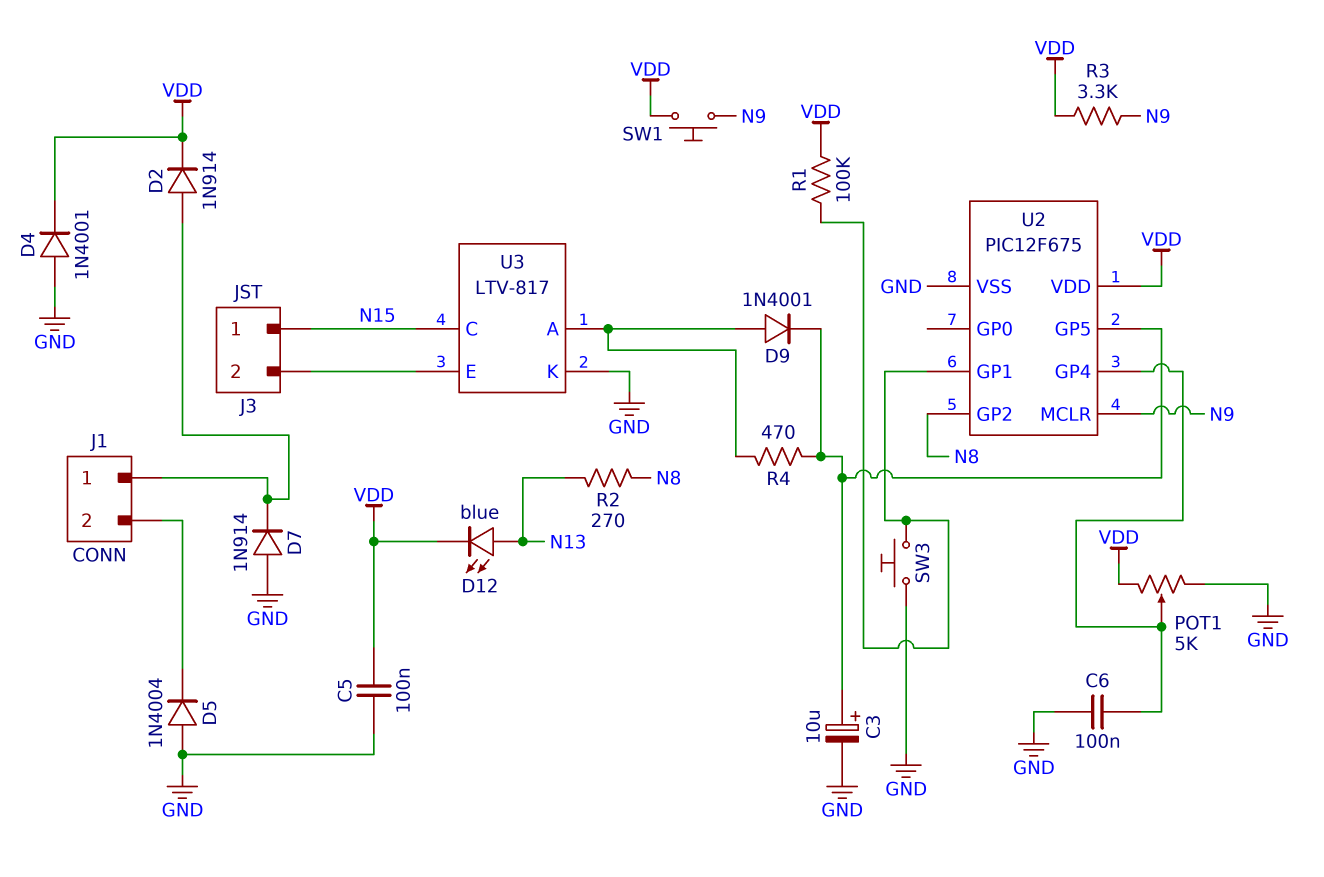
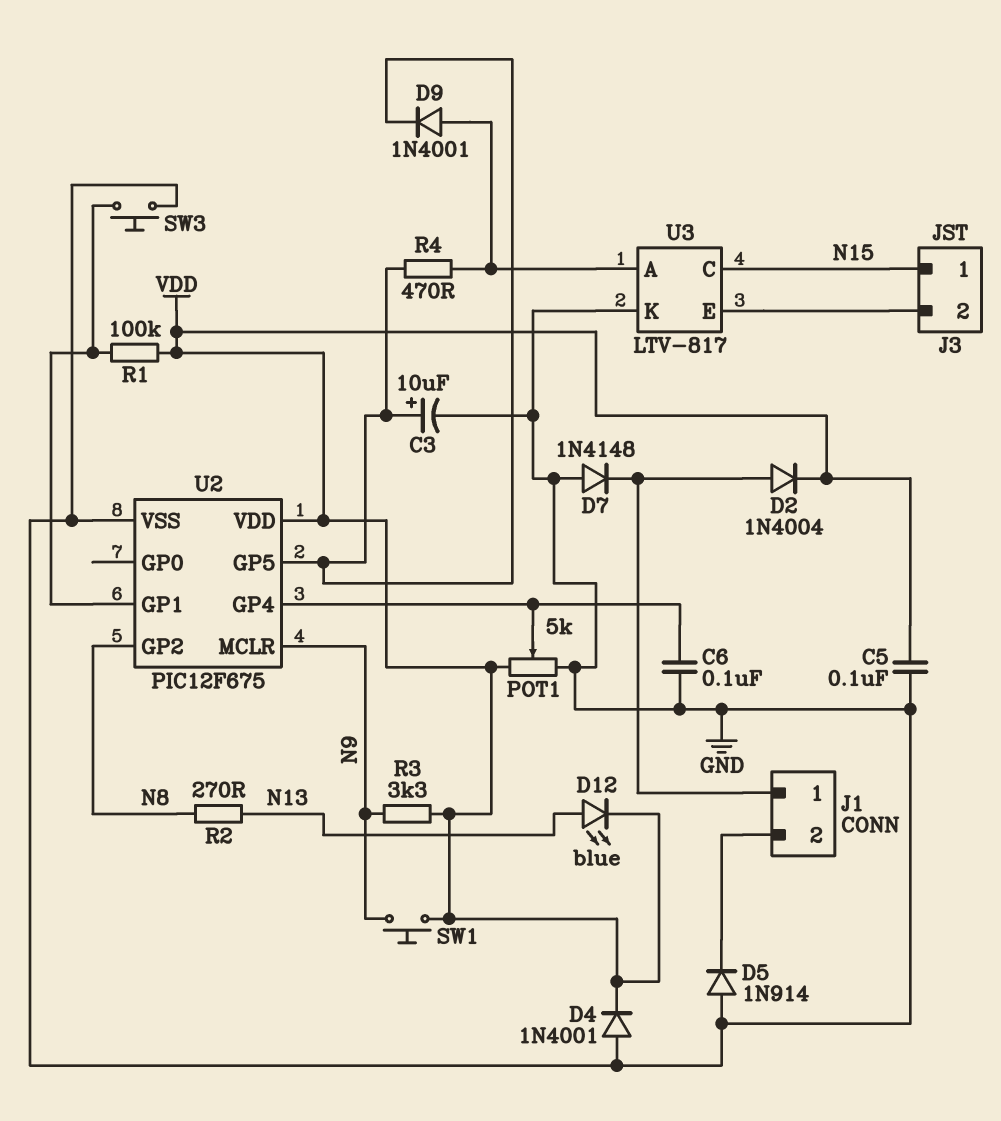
D2: diode 1N914 (A J1/1, K VDD) -> diode 1N4004 (A J1/1, K VDD)
D5: diode 1N4004 (A GND, K J1/2) -> diode 1N914 (A GND, K J1/2)
D7: diode 1N914 (A GND, K J1/1) -> diode 1N4148 (A GND, K J1/1)

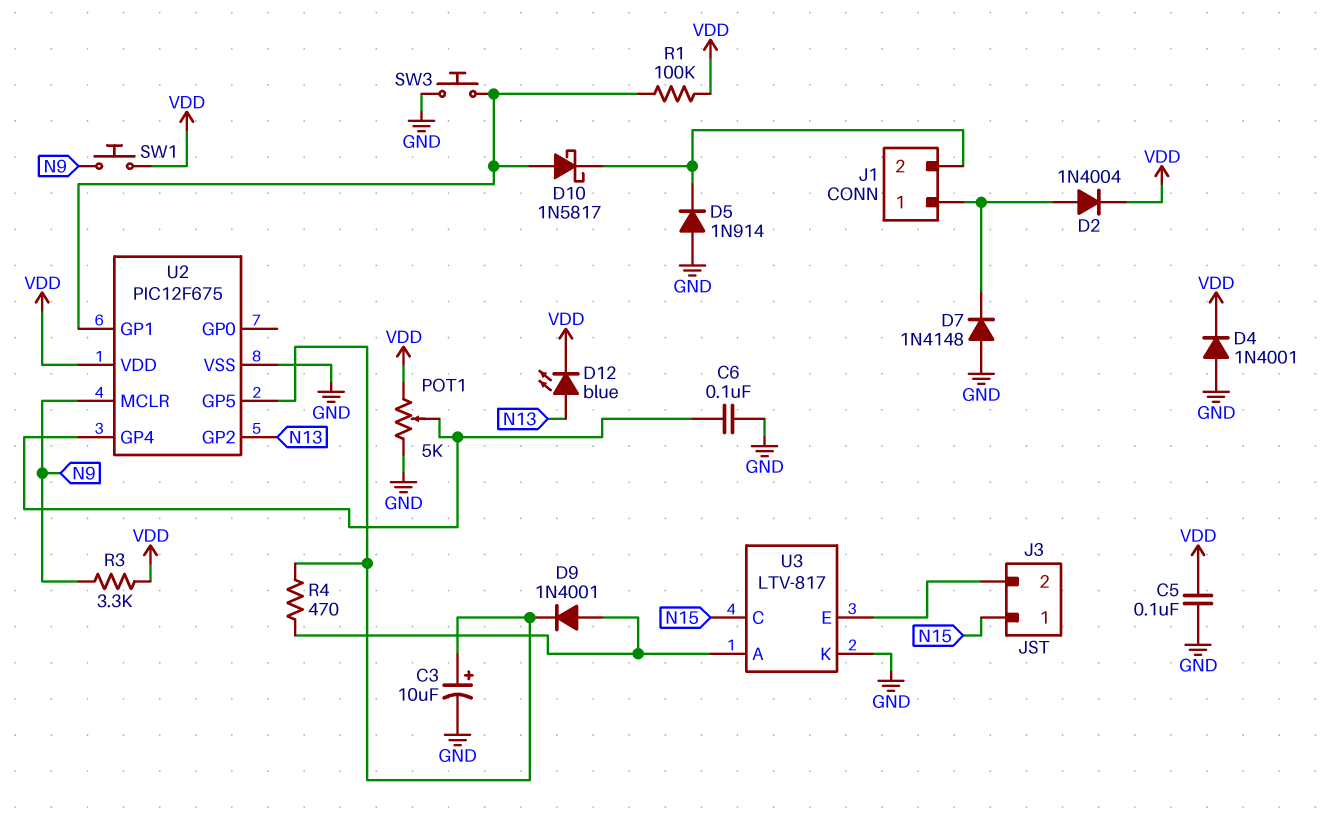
D10: none -> schottky 1N5817 (A U2/GP1, K J1/2)
R2: 270 (N8, N13) -> none
U2 pin GP2: N8 -> N13

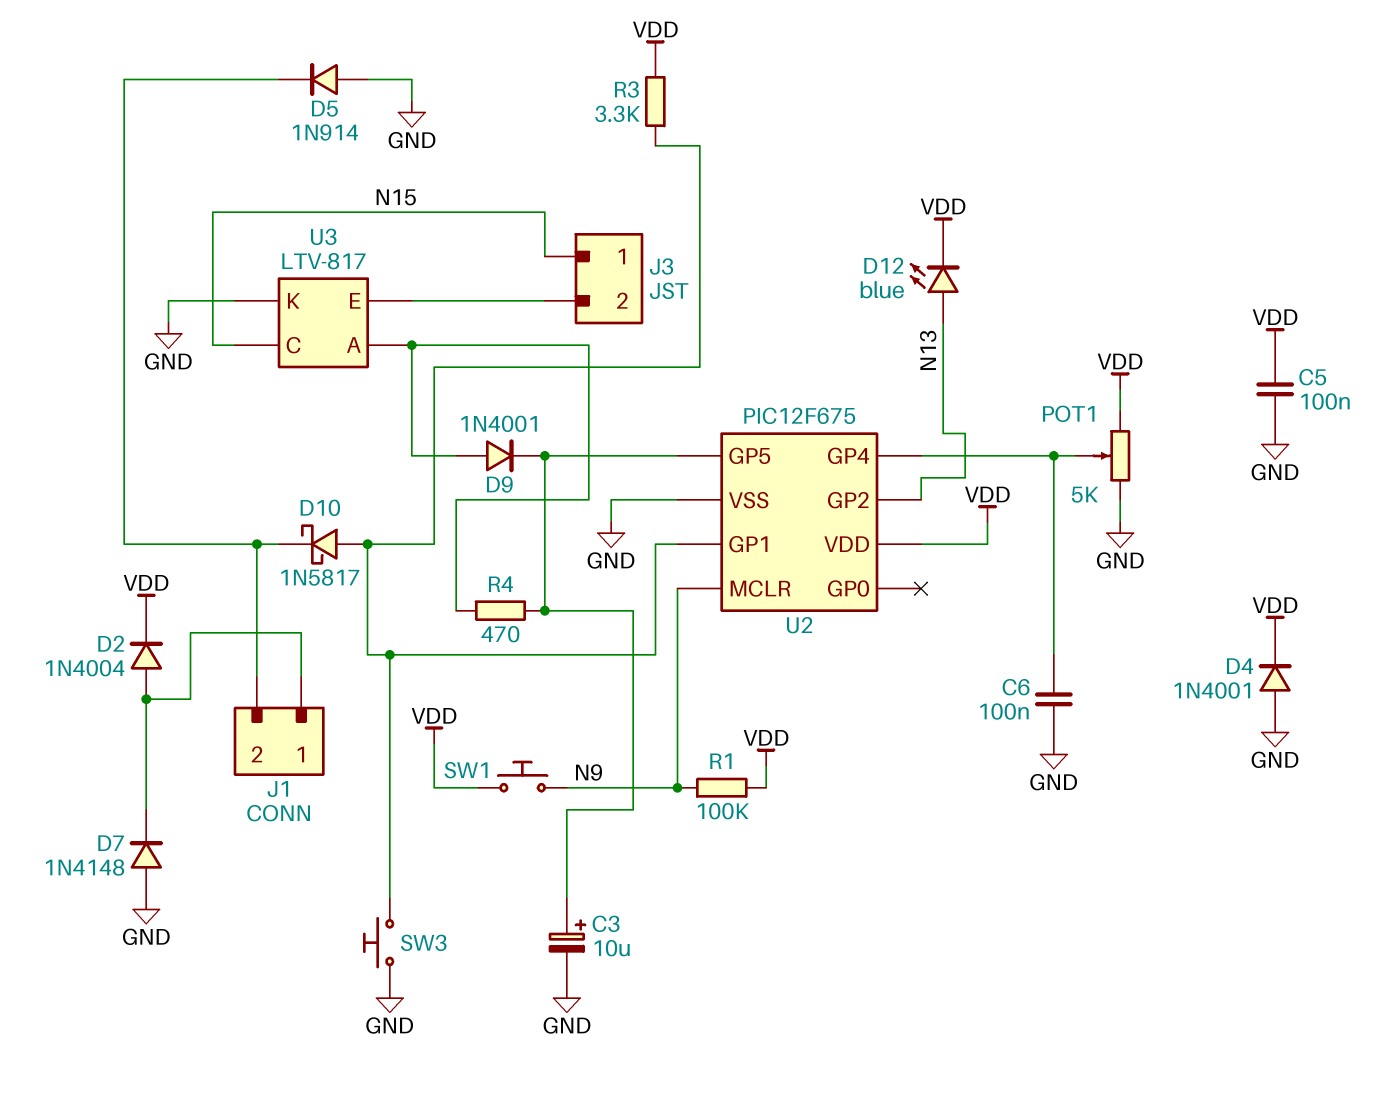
R1: 100k (U2/GP1, VDD) -> 100k (N9, VDD)
R3: 3.3k (N9, VDD) -> 3.3k (U2/GP1, VDD)

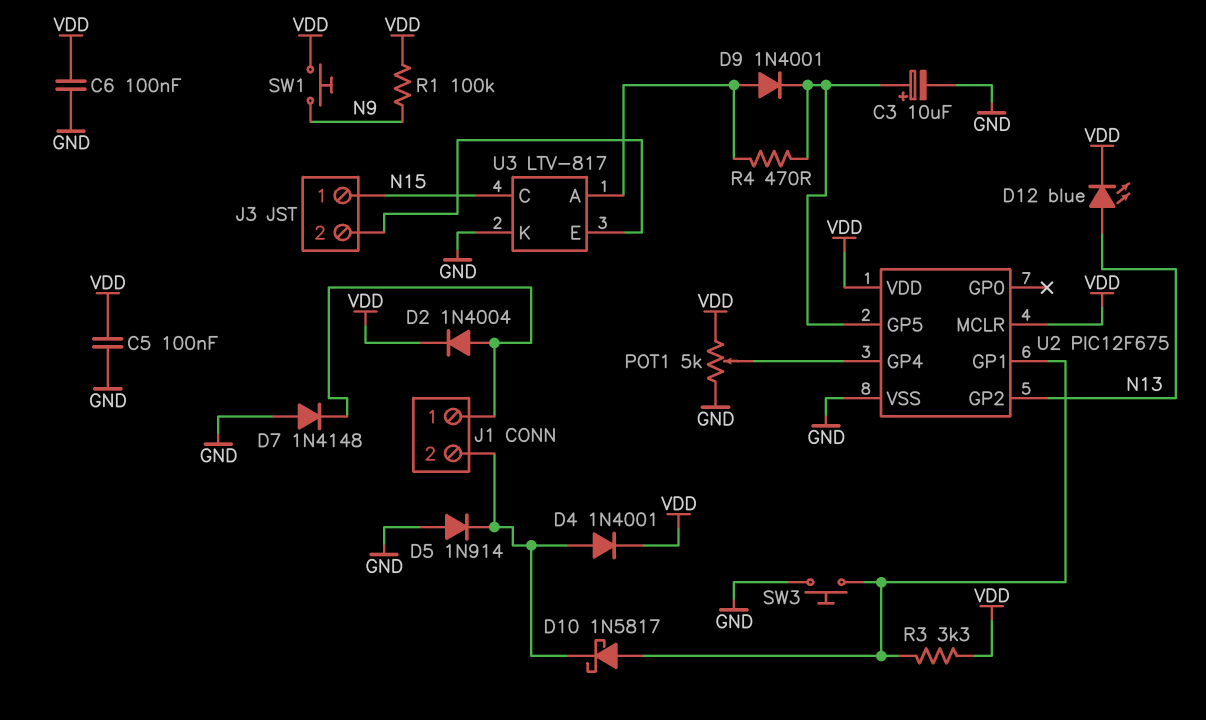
C6: 100nF (GND, U2/GP4) -> 100nF (GND, VDD)
D4: diode 1N4001 (A GND, K VDD) -> diode 1N4001 (A J1/2, K VDD)
U2 pin MCLR: N9 -> VDD

